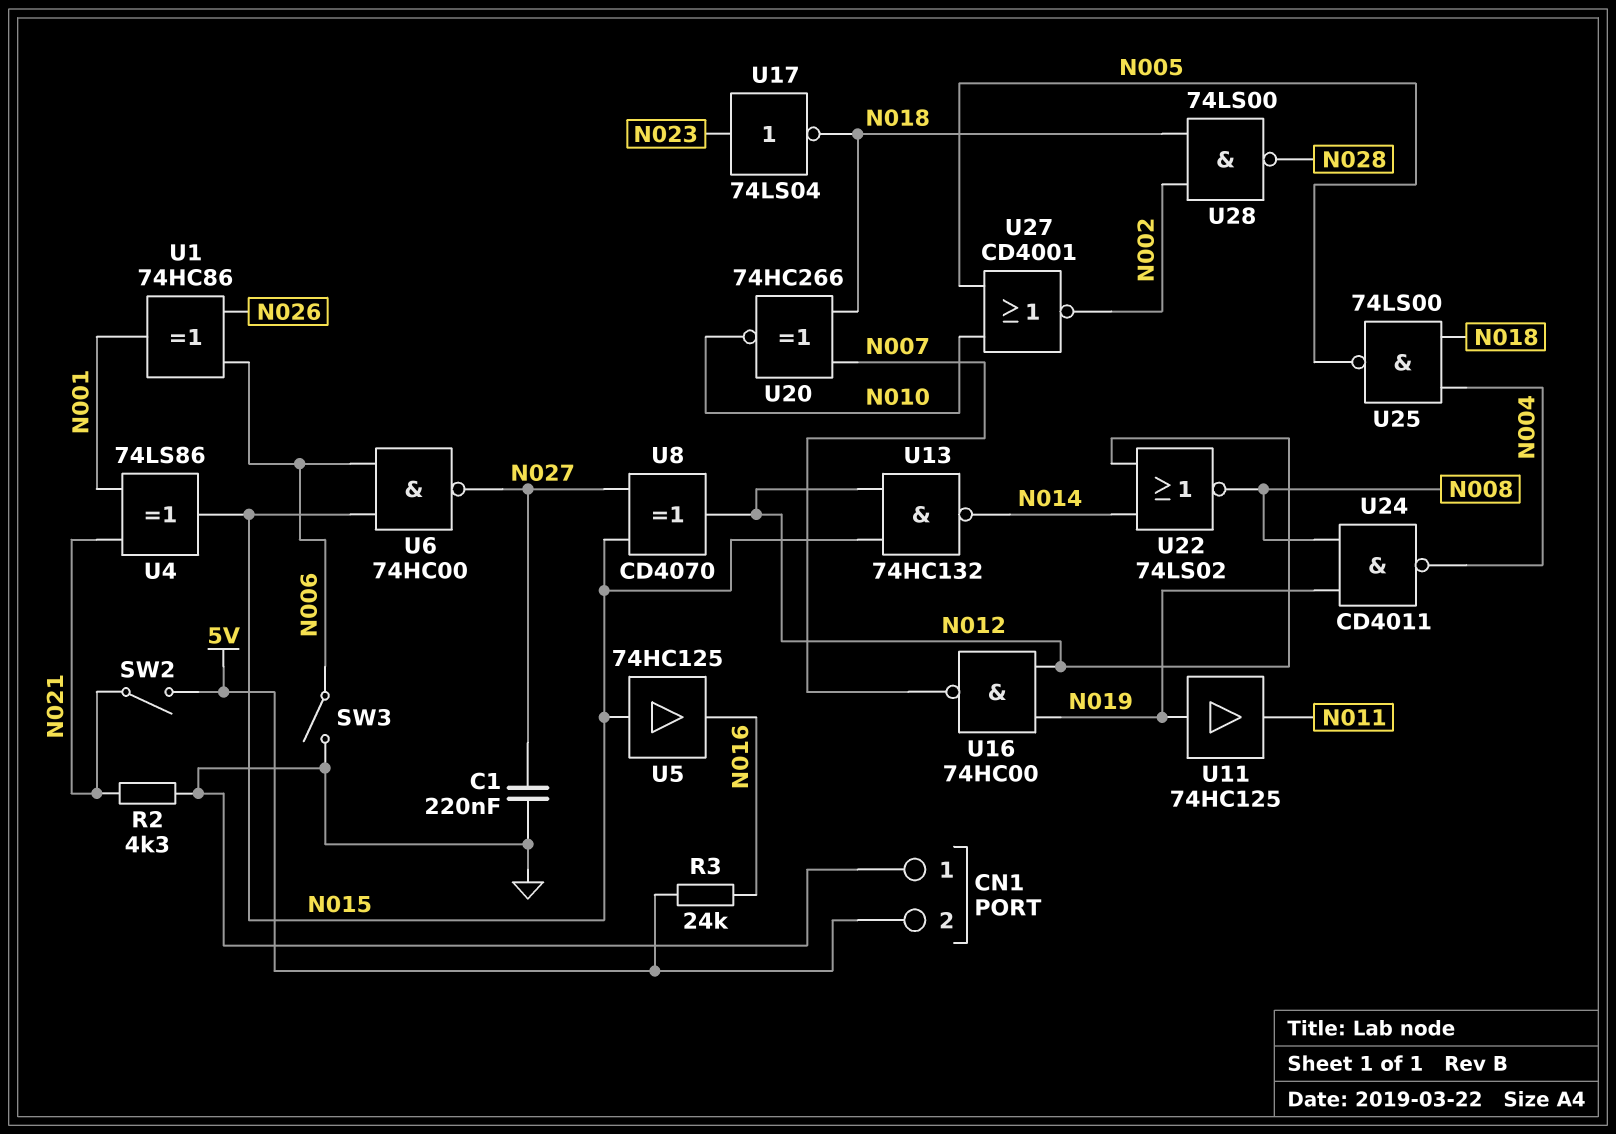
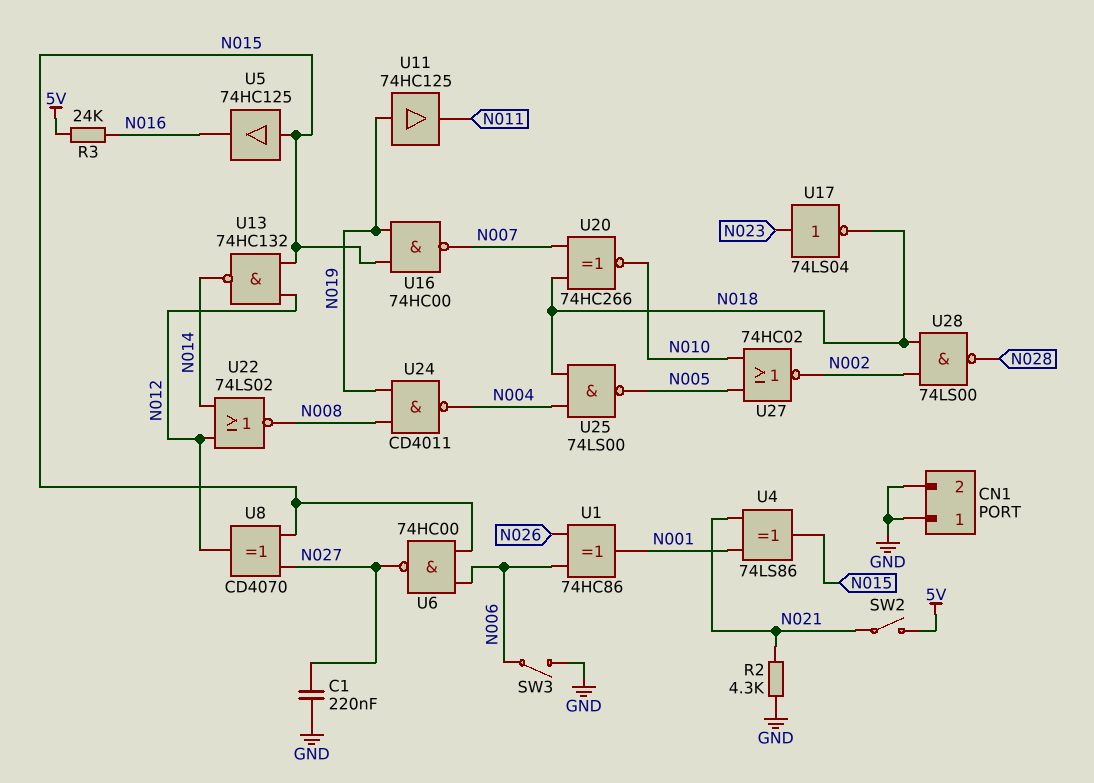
CN1 pin 2: 5V -> GND
U16: NAND 74HC00 (in N012, in N019, out N007) -> NAND 74HC00 (in N015, in N019, out N007)
U27: NOR CD4001 (in N005, in N010, out N002) -> NOR 74HC02 (in N005, in N010, out N002)

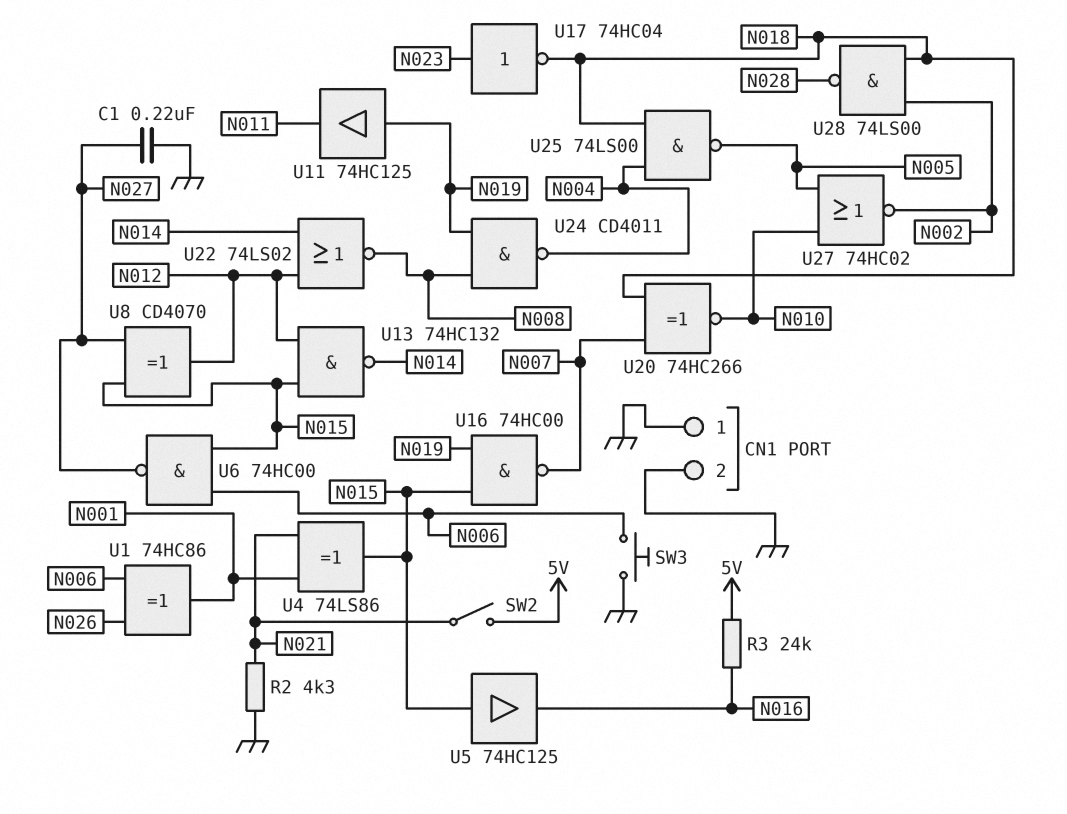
SW3: switch (GND, N006) -> button (GND, N006)
U17: NOT 74LS04 (in N023, out N018) -> NOT 74HC04 (in N023, out N018)

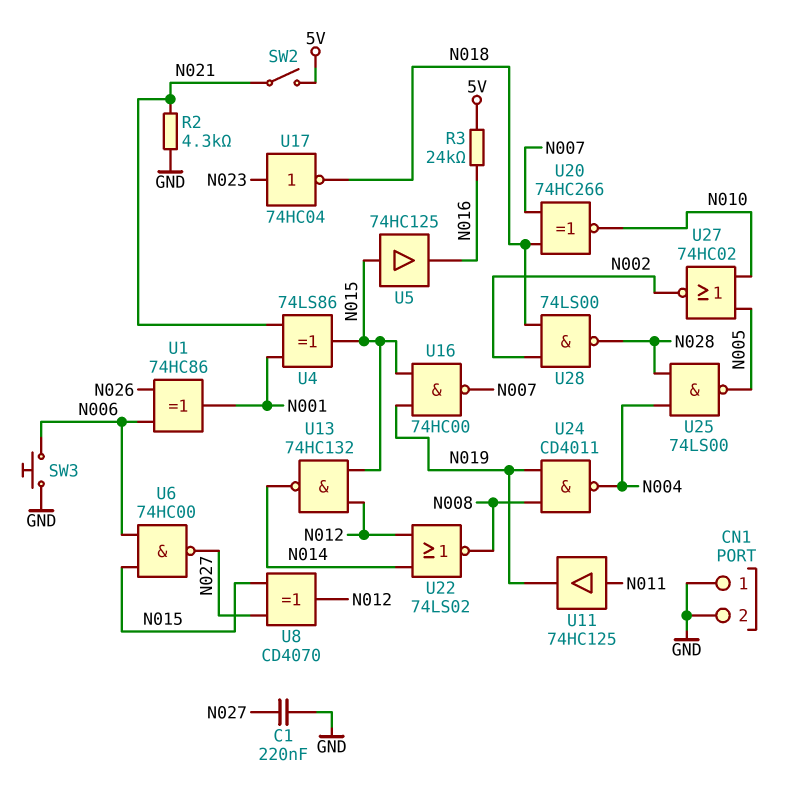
U11: buffer 74HC125 (in N019, out N011) -> buffer 74HC125 (in N011, out N019)
U25: NAND 74LS00 (in N004, in N018, out N005) -> NAND 74LS00 (in N004, in N028, out N005)

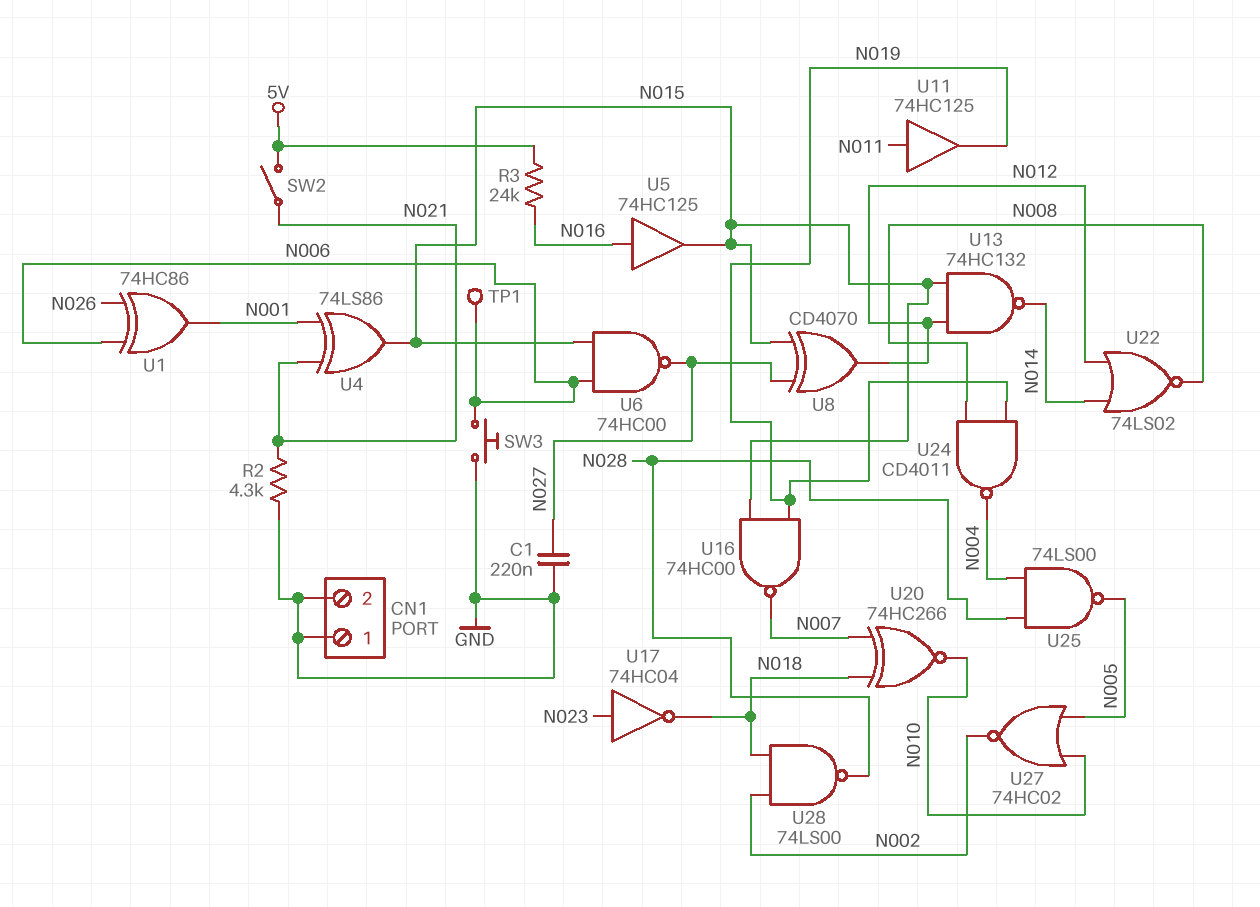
TP1: none -> test point (N006)
U5: buffer 74HC125 (in N015, out N016) -> buffer 74HC125 (in N016, out N015)

